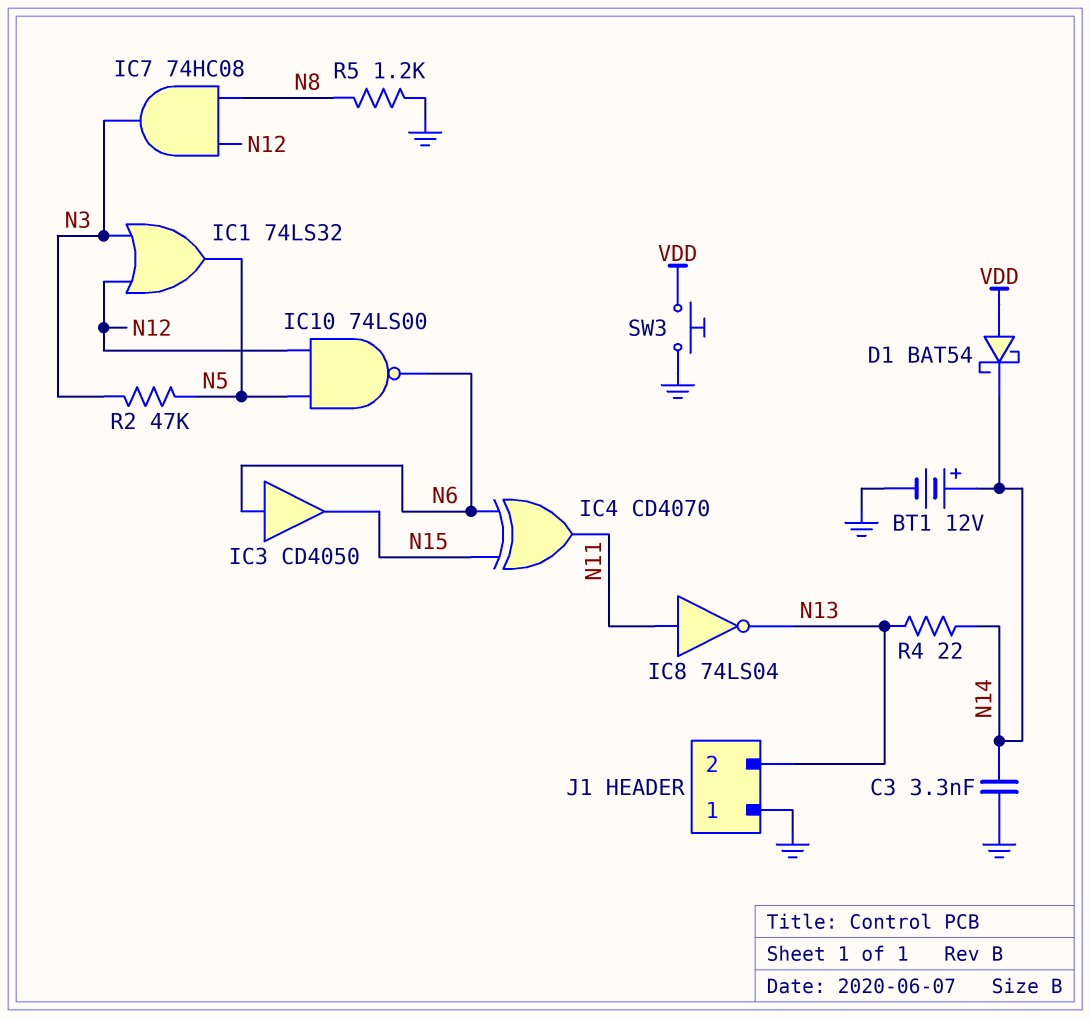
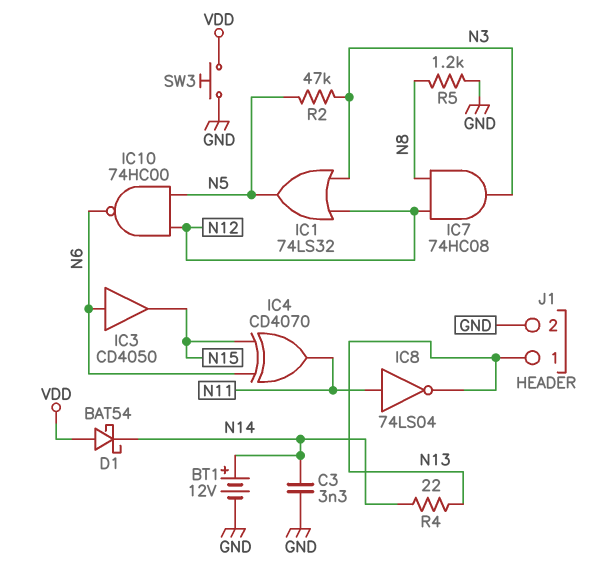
IC10: NAND 74LS00 (in N5, in N12, out N6) -> NAND 74HC00 (in N5, in N12, out N6)
J1 pin 1: GND -> N13
J1 pin 2: N13 -> GND

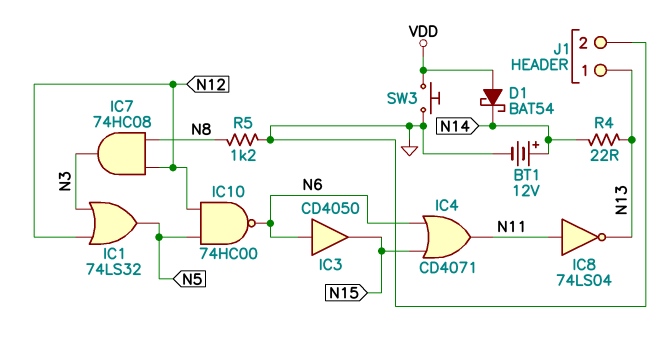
C3: 3.3nF (GND, N14) -> none
IC4: XOR CD4070 (in N6, in N15, out N11) -> OR CD4071 (in N6, in N15, out N11)
R2: 47k (N3, N5) -> none

